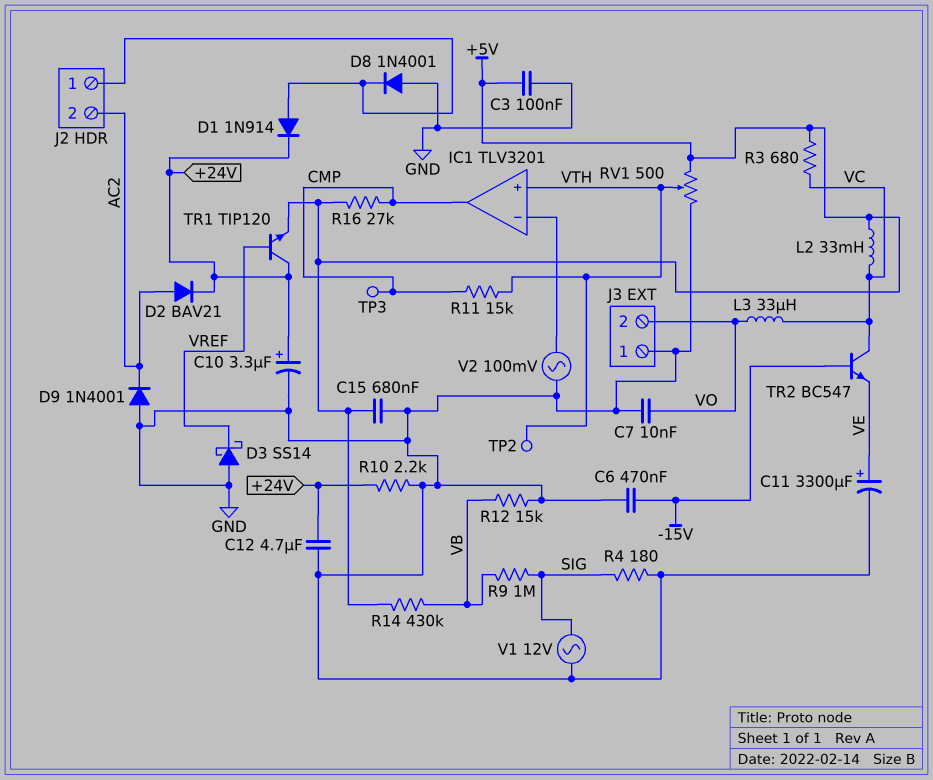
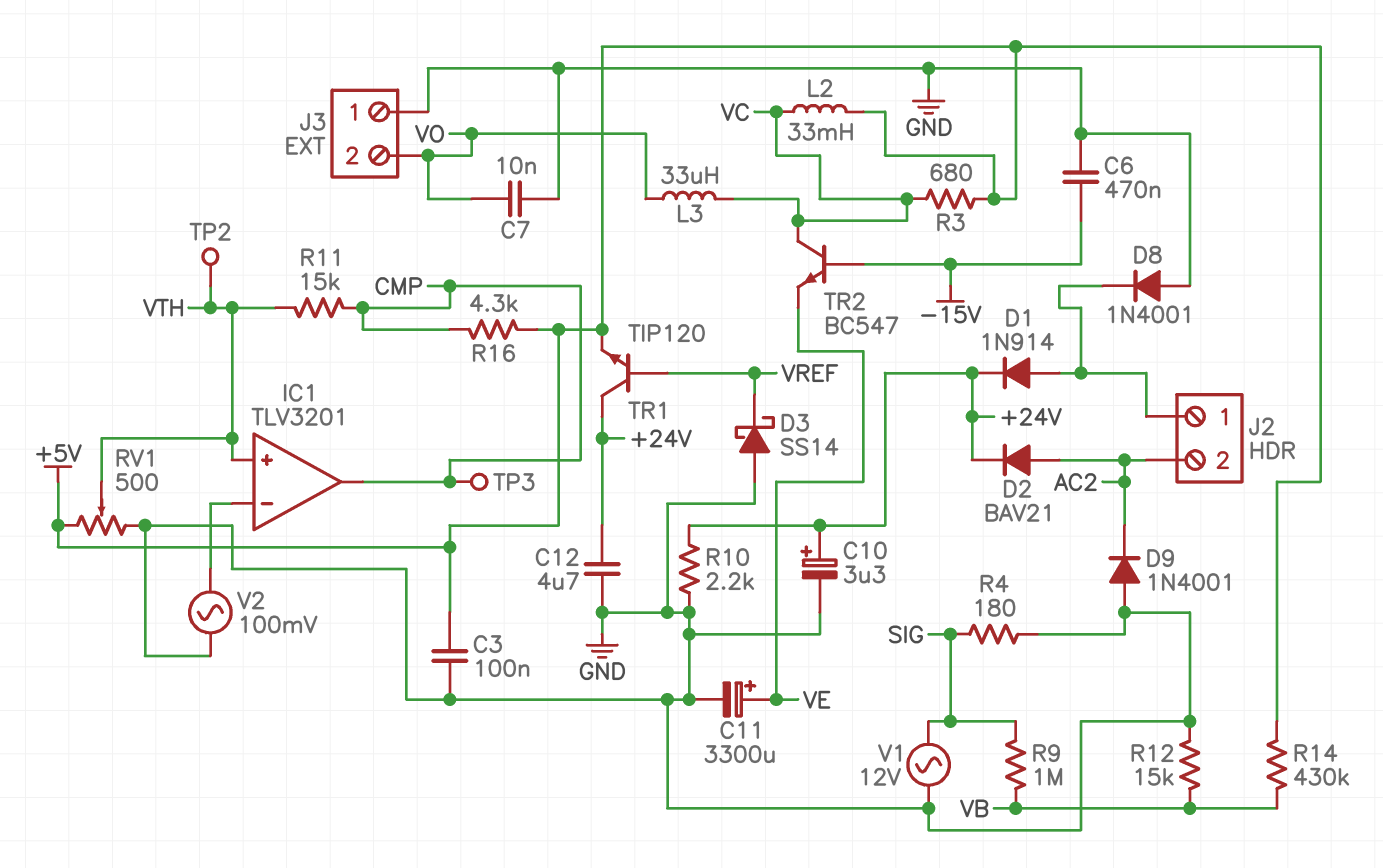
C15: 680nF (+5V, GND) -> none
R16: 27k (+5V, CMP) -> 4.3k (+5V, CMP)

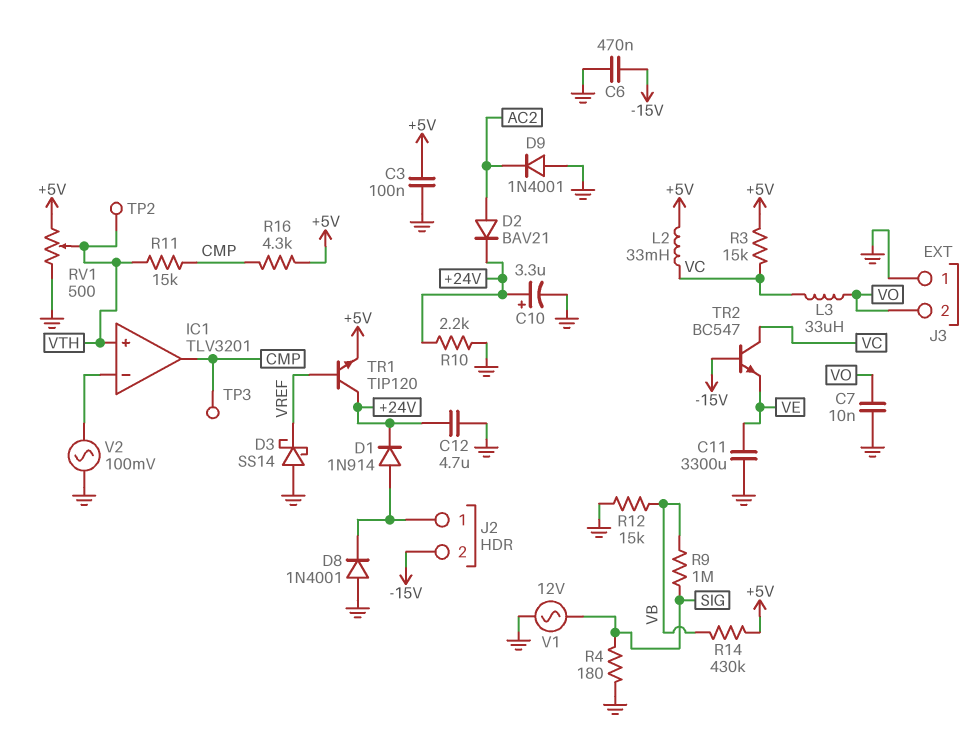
C11: 3300uF (plus VE, minus GND) -> 3300uF (GND, VE)
J2 pin 2: AC2 -> -15V
R3: 680 (+5V, VC) -> 15k (+5V, VC)

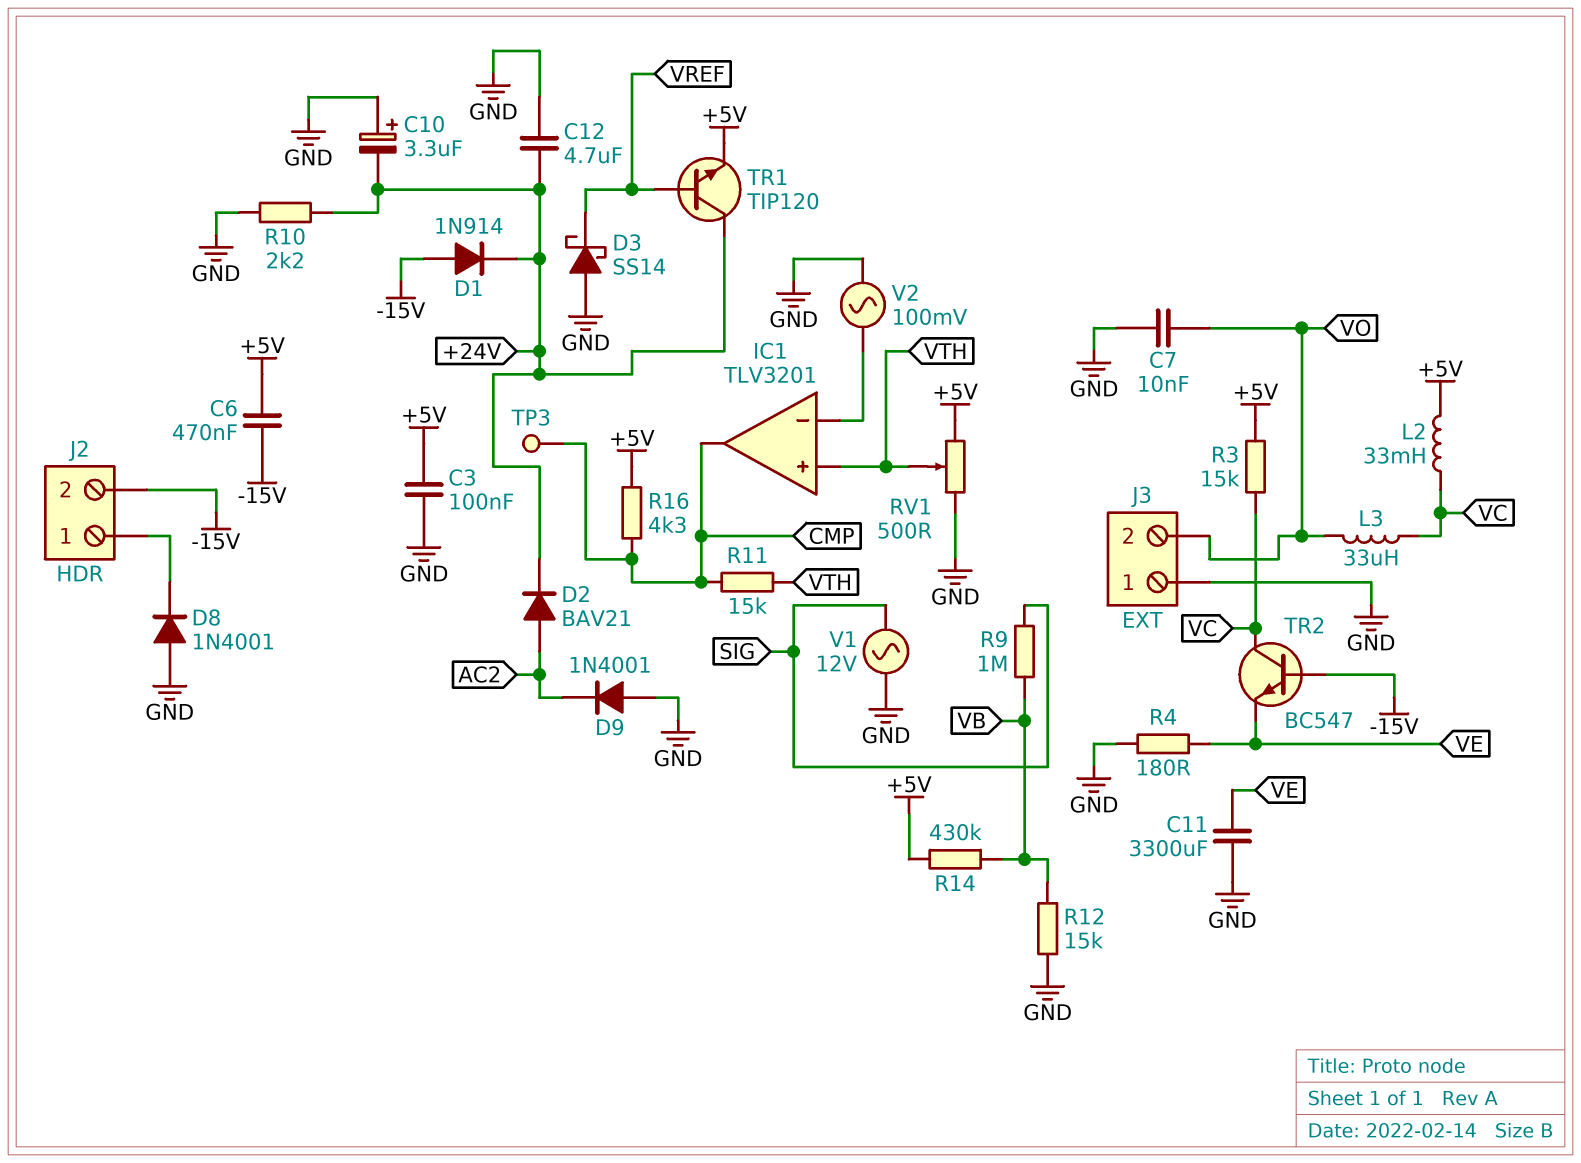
C6: 470nF (-15V, GND) -> 470nF (+5V, -15V)
C10: 3.3uF (plus +24V, minus GND) -> 3.3uF (plus GND, minus +24V)
D1: diode 1N914 (A J2/1, K +24V) -> diode 1N914 (A -15V, K +24V)
R4: 180 (GND, SIG) -> 180 (GND, VE)
TP2: test point (VTH) -> none

